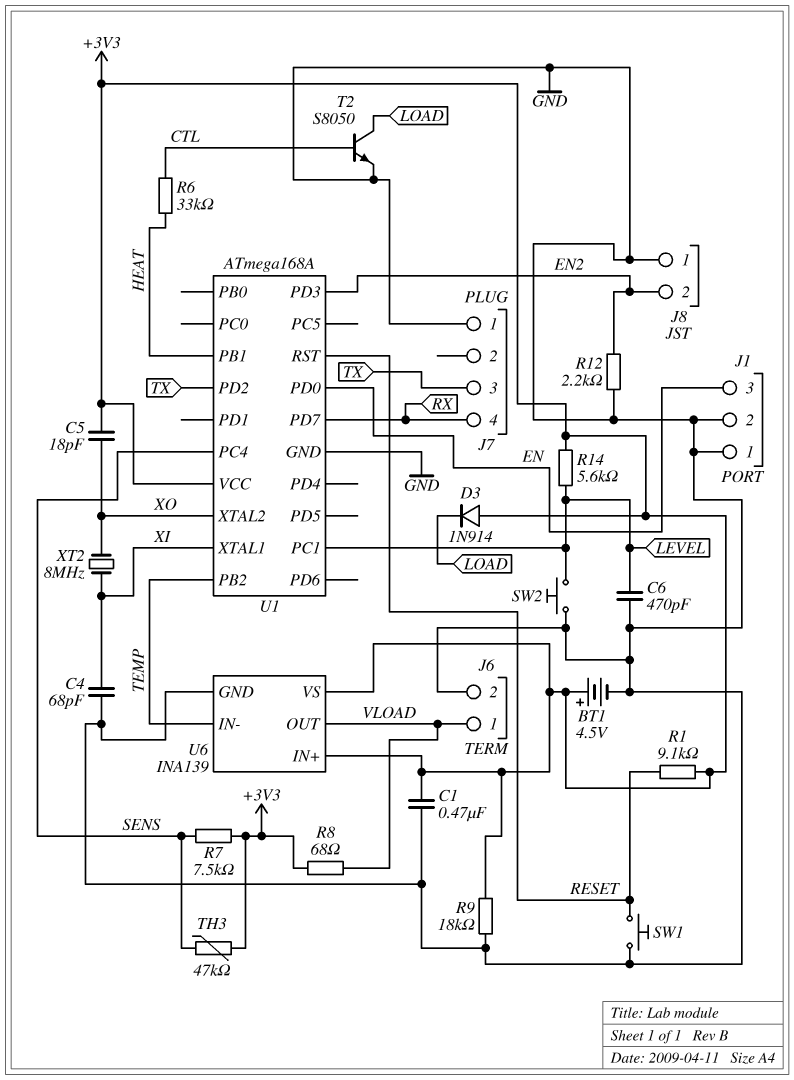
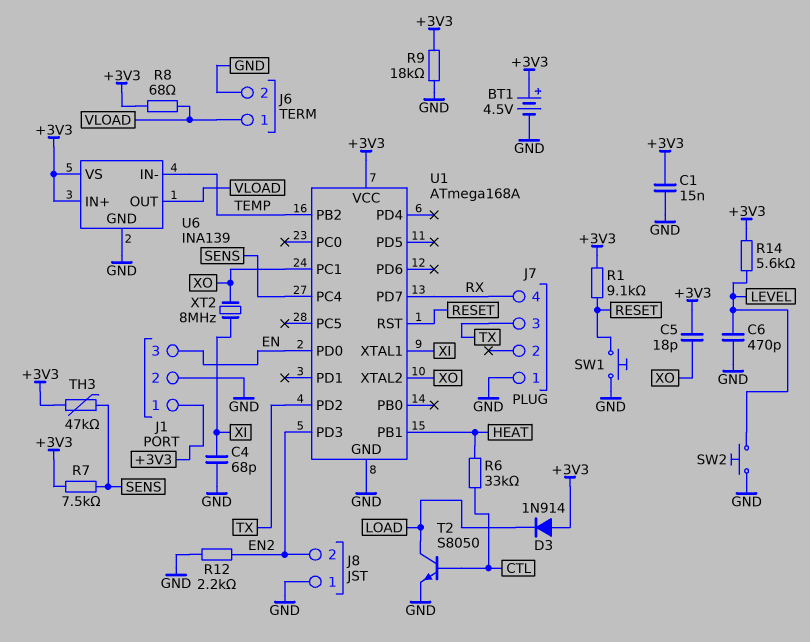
C1: 470nF (+3V3, GND) -> 15nF (+3V3, GND)
J1 pin 1: GND -> +3V3
U1 pin PC1: LEVEL -> XO

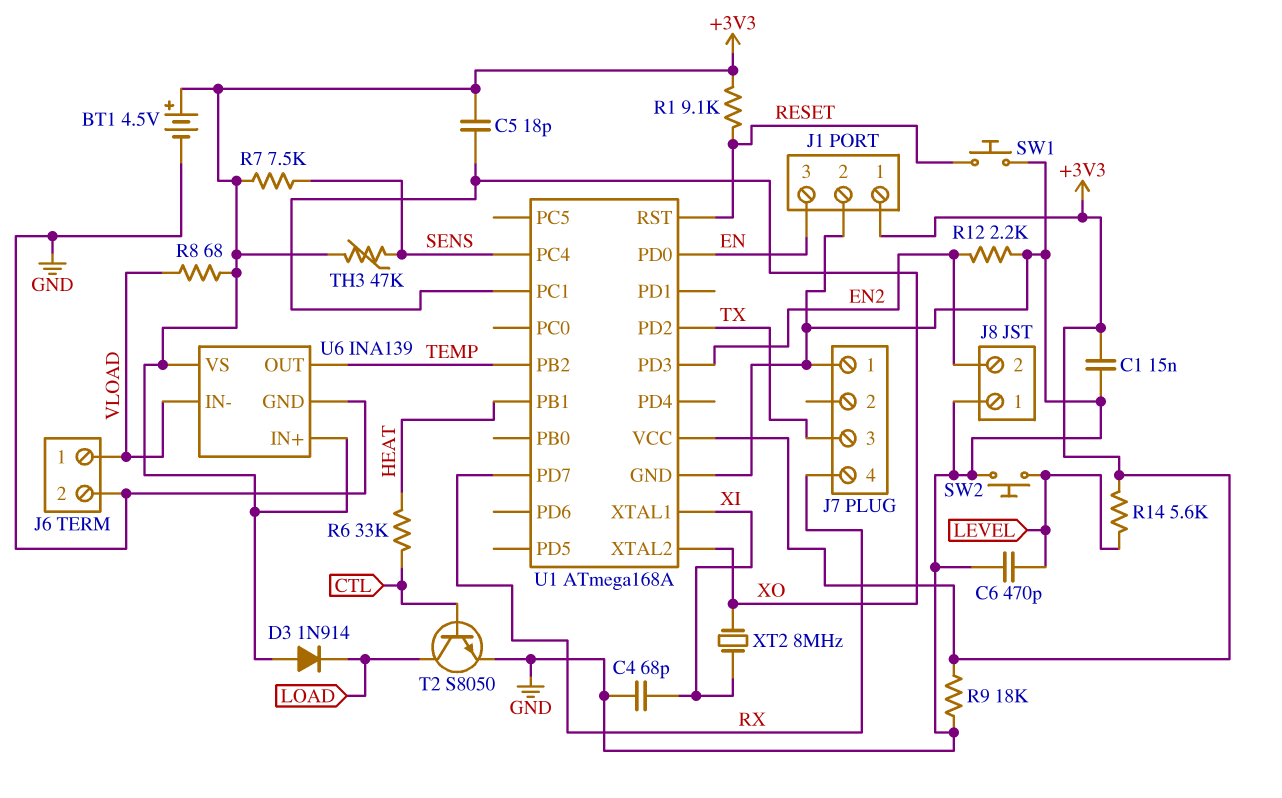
U6 pin IN-: TEMP -> VLOAD
U6 pin OUT: VLOAD -> TEMP

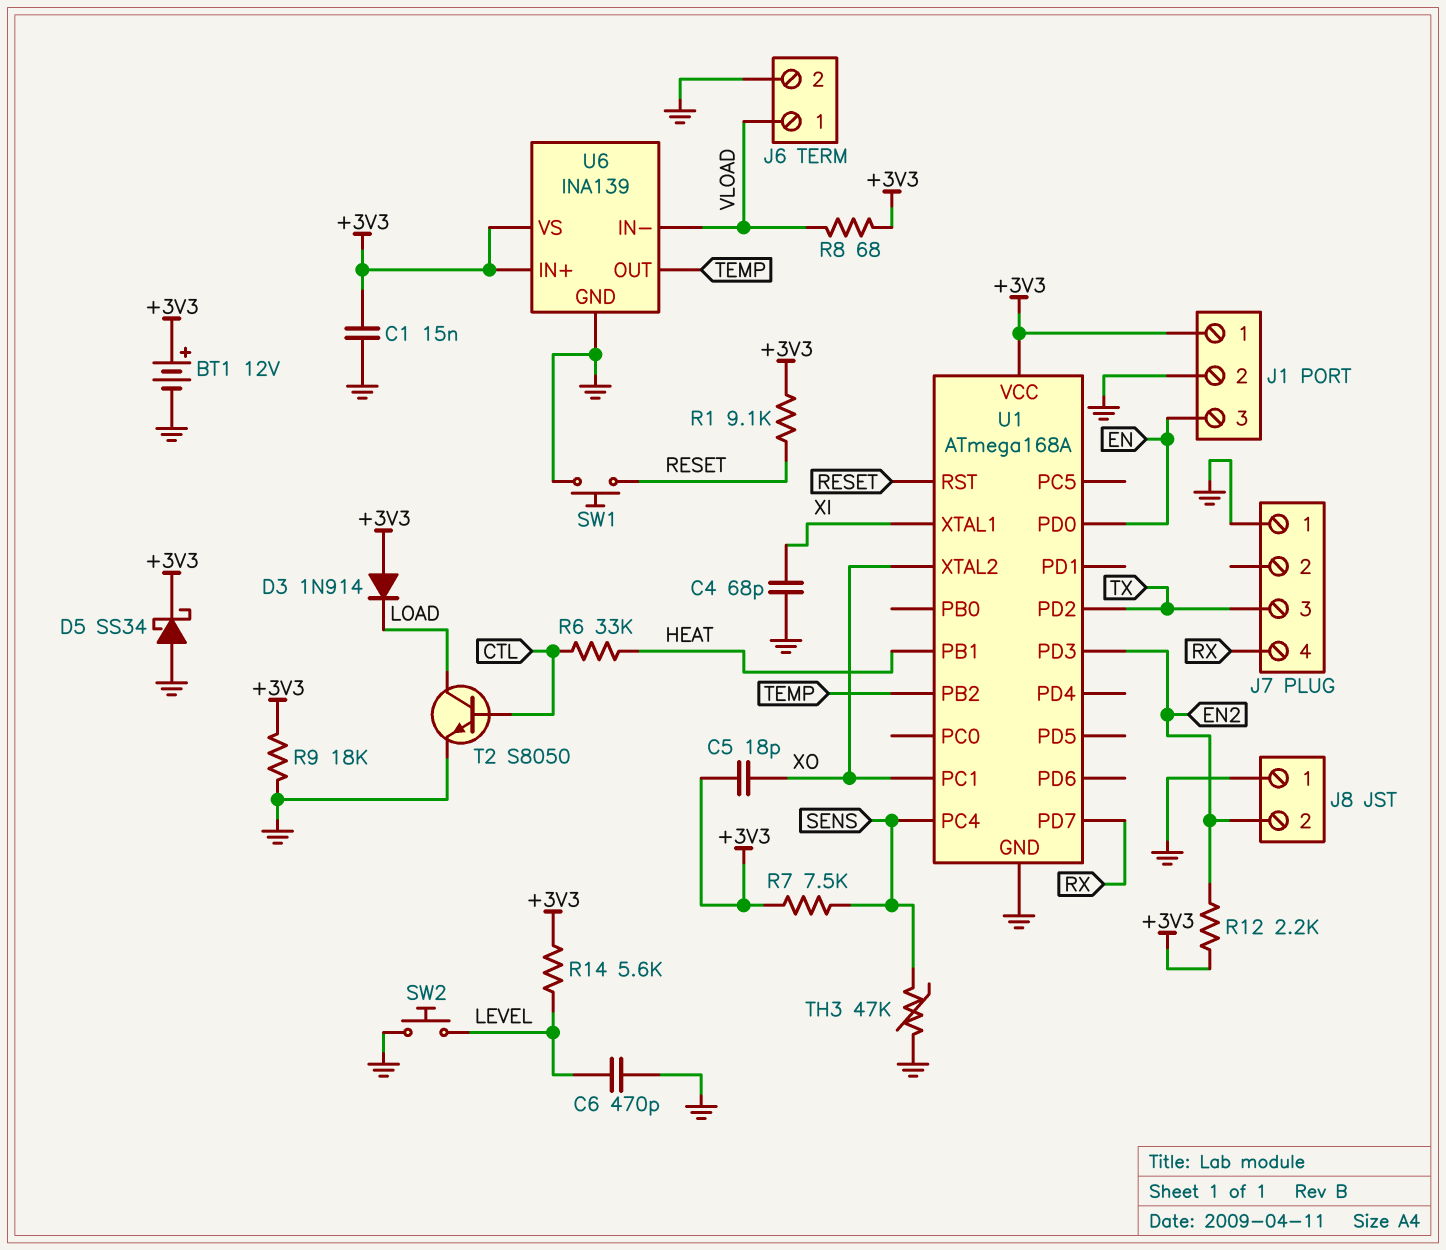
BT1: 4.5V (plus +3V3, minus GND) -> 12V (plus +3V3, minus GND)
D5: none -> schottky SS34 (A GND, K +3V3)
R12: 2.2k (EN2, GND) -> 2.2k (+3V3, EN2)
TH3: 47k (+3V3, SENS) -> 47k (GND, SENS)
XT2: 8MHz (XI, XO) -> none

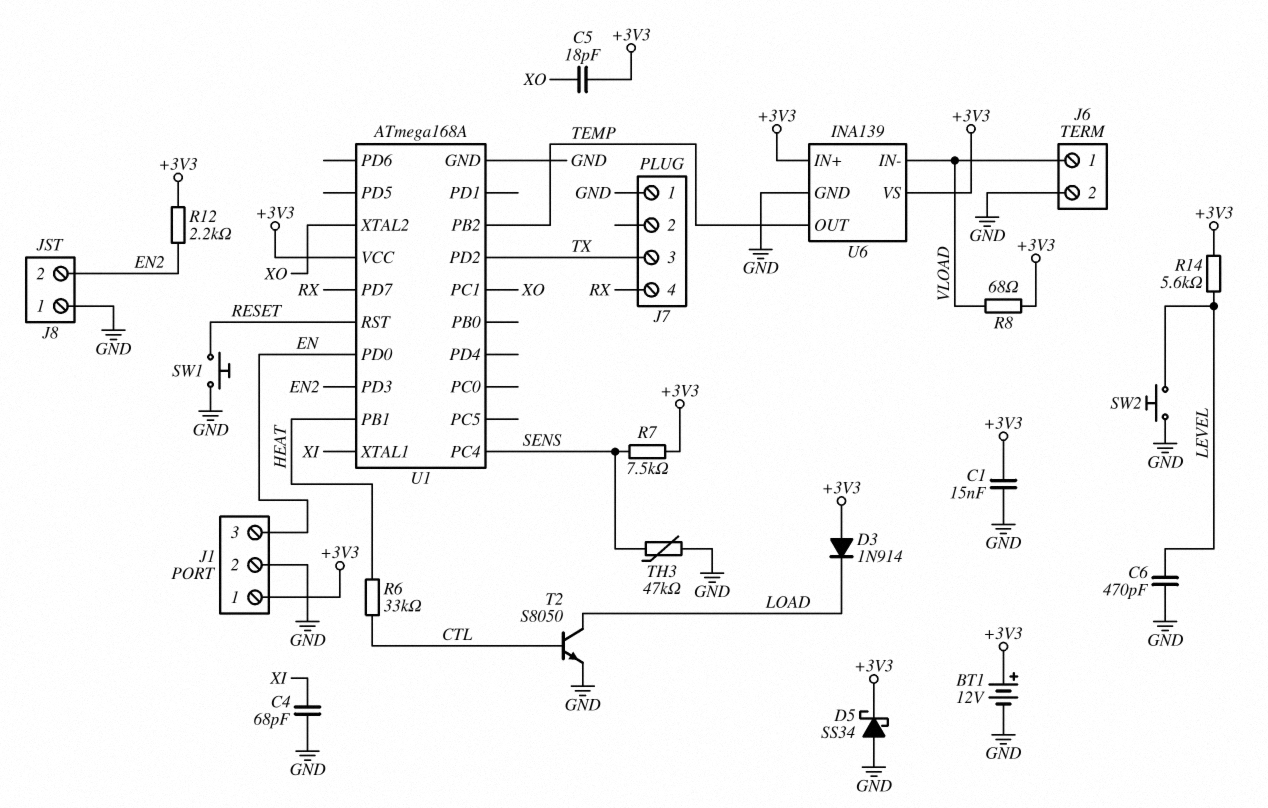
R1: 9.1k (+3V3, RESET) -> none
R9: 18k (+3V3, GND) -> none

